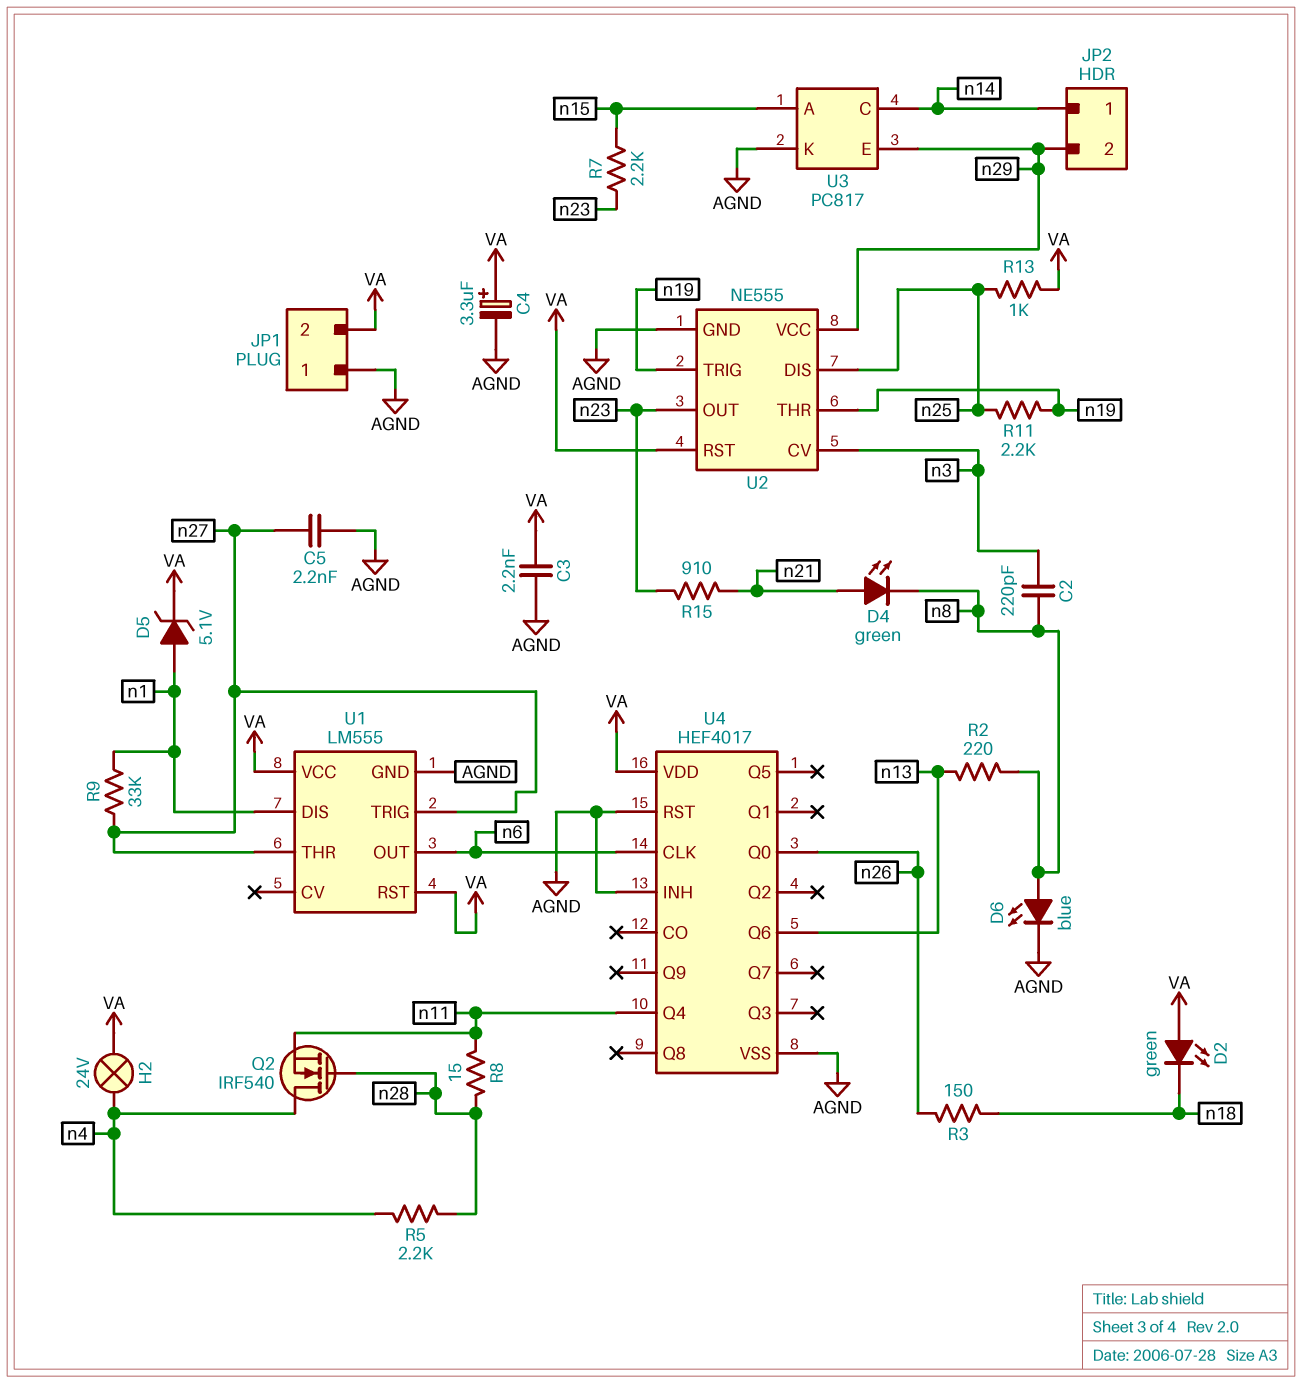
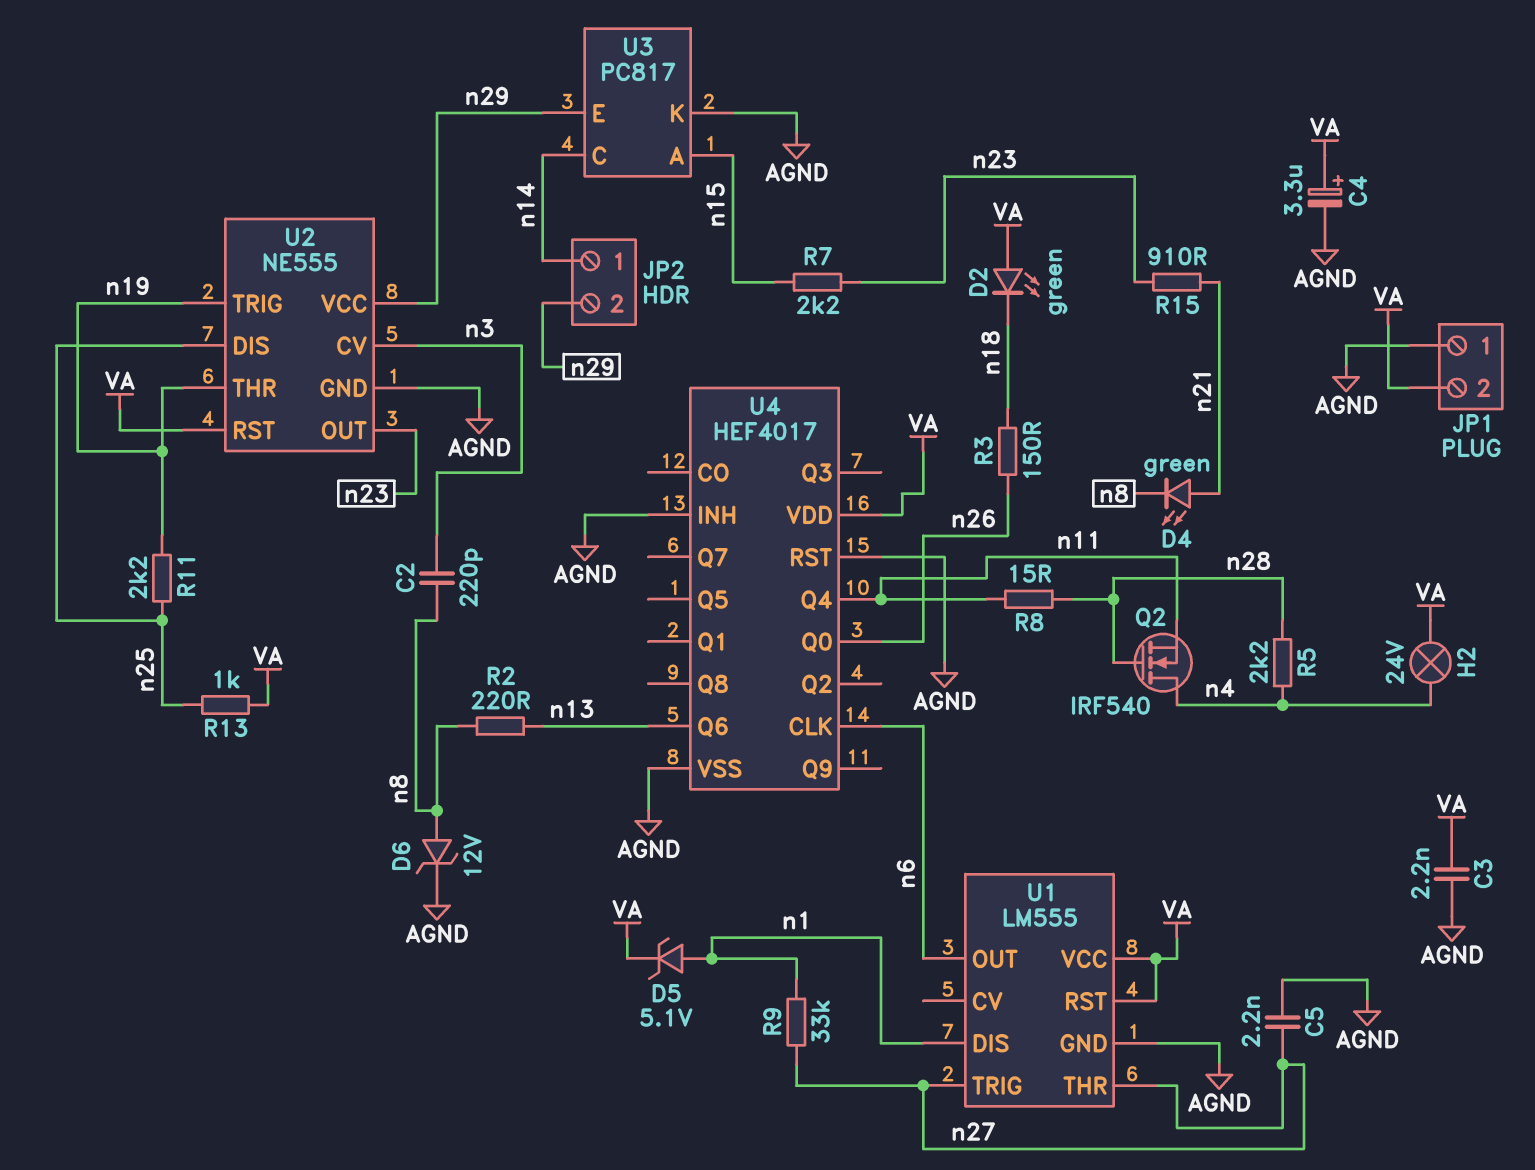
D6: LED blue (A n8, K AGND) -> zener 12V (A n8, K AGND)

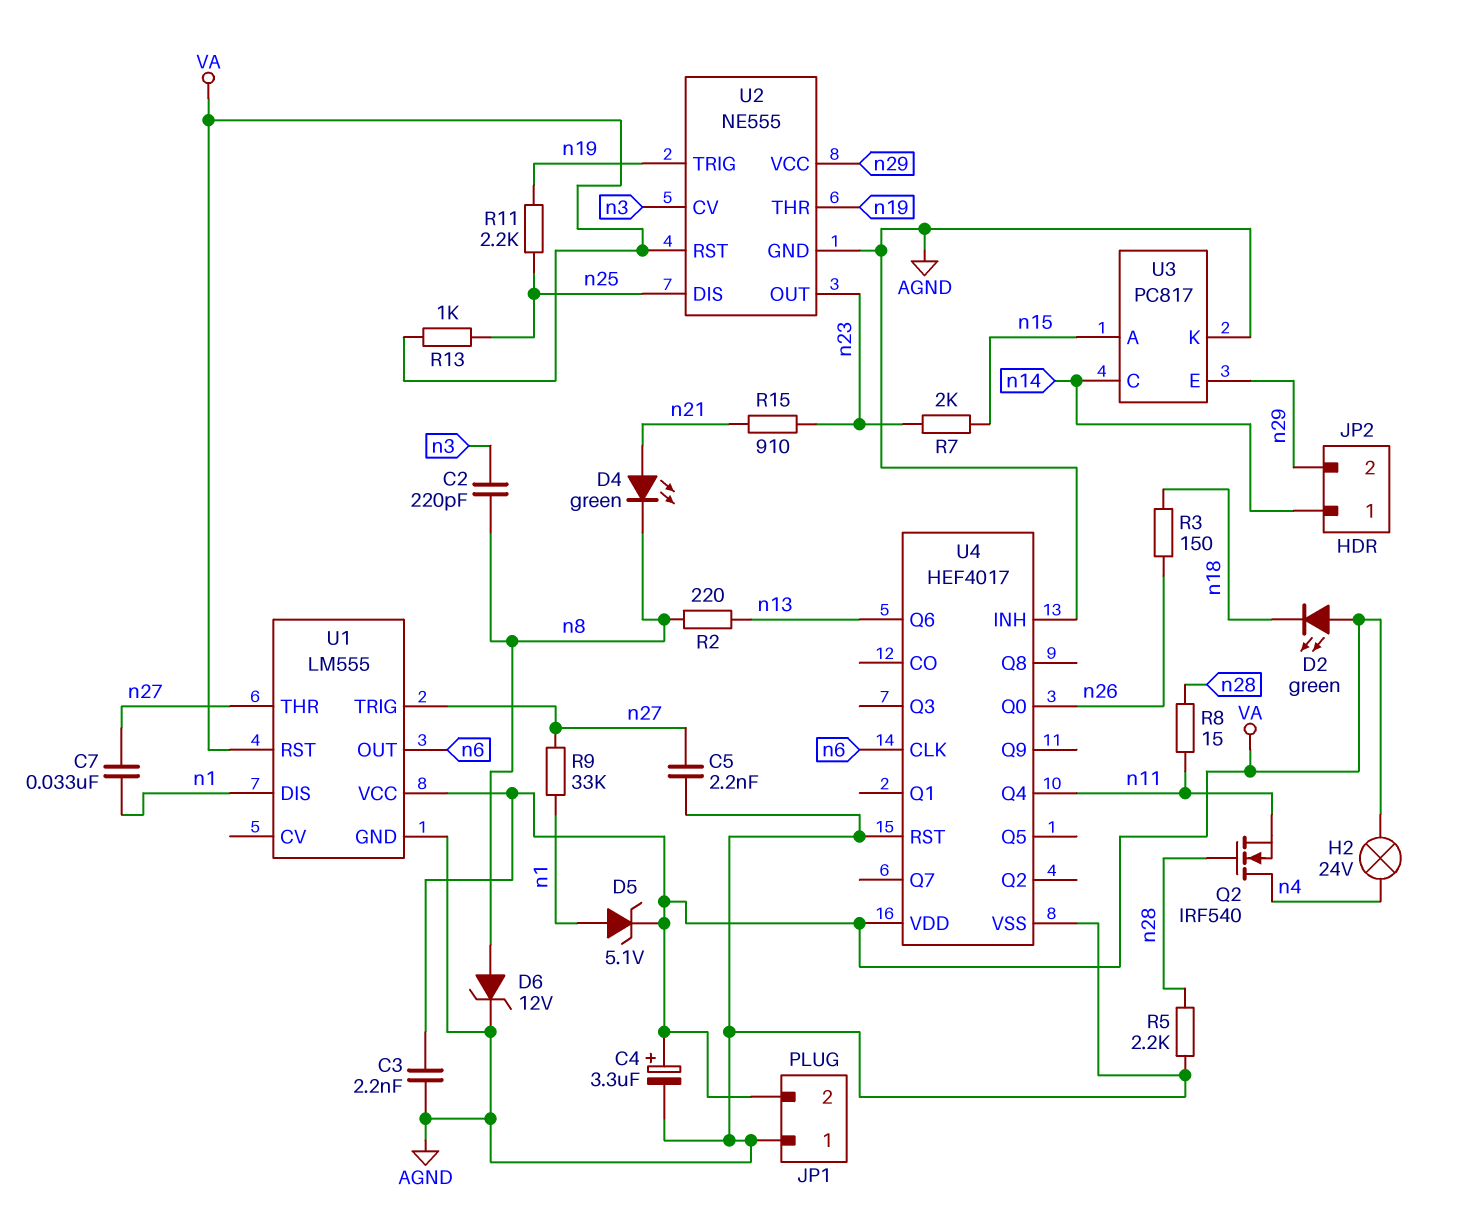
C7: none -> 33nF (n1, n27)
R5: 2.2k (n4, n28) -> 2.2k (AGND, n28)
R7: 2.2k (n15, n23) -> 2k (n15, n23)

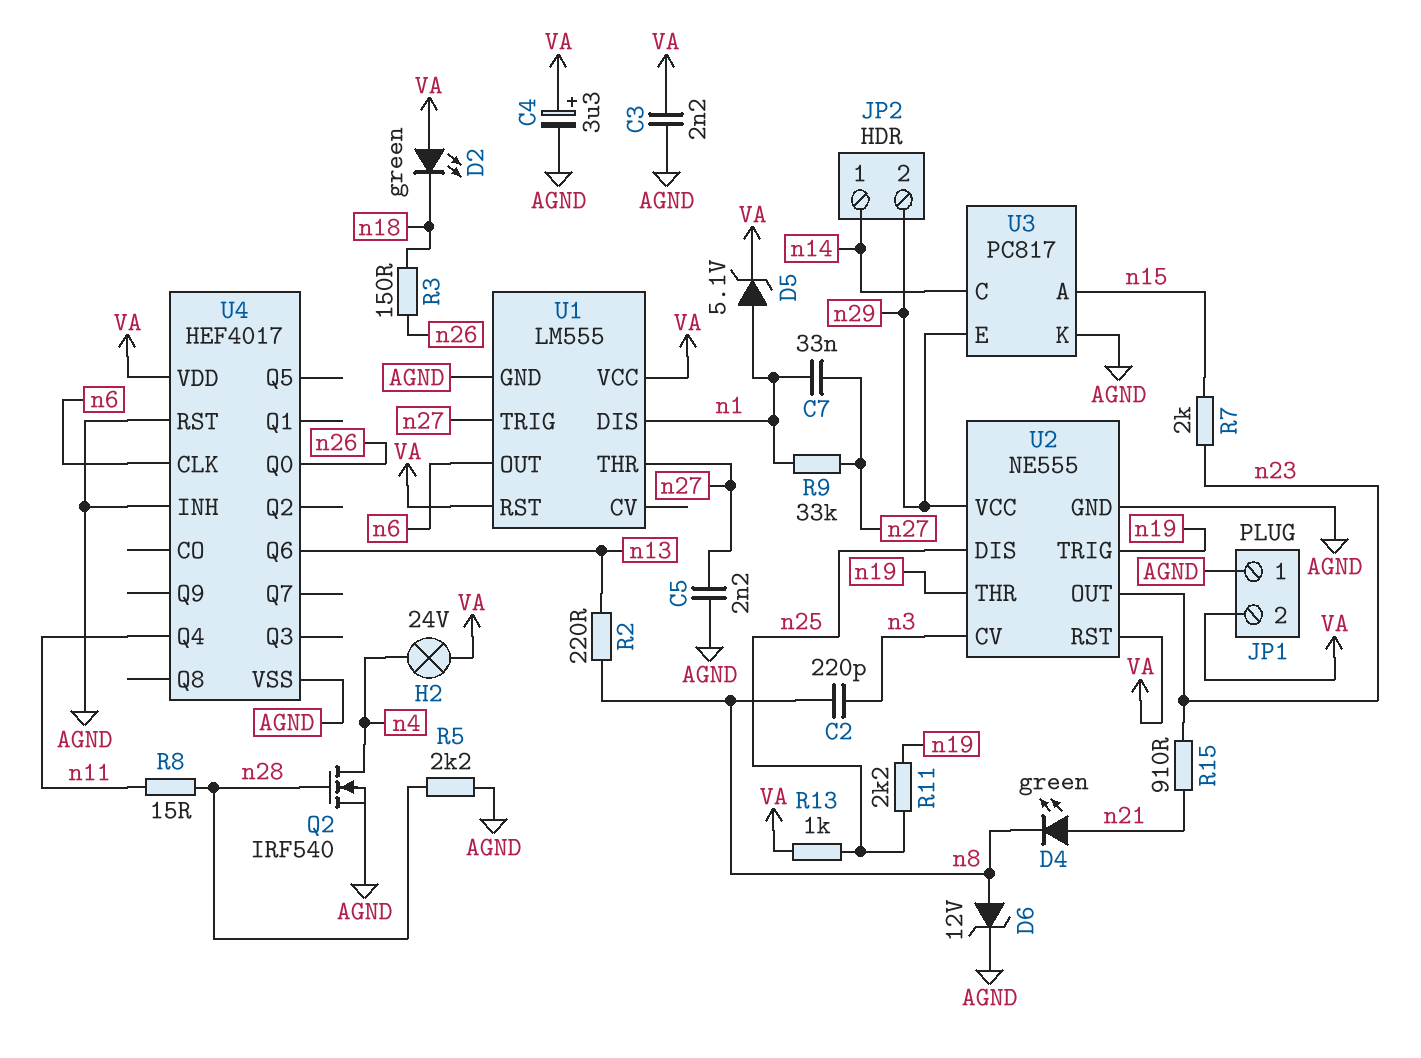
Q2: NMOS IRF540 (G n28, D n4, S n11) -> NMOS IRF540 (G n28, D n4, S AGND)

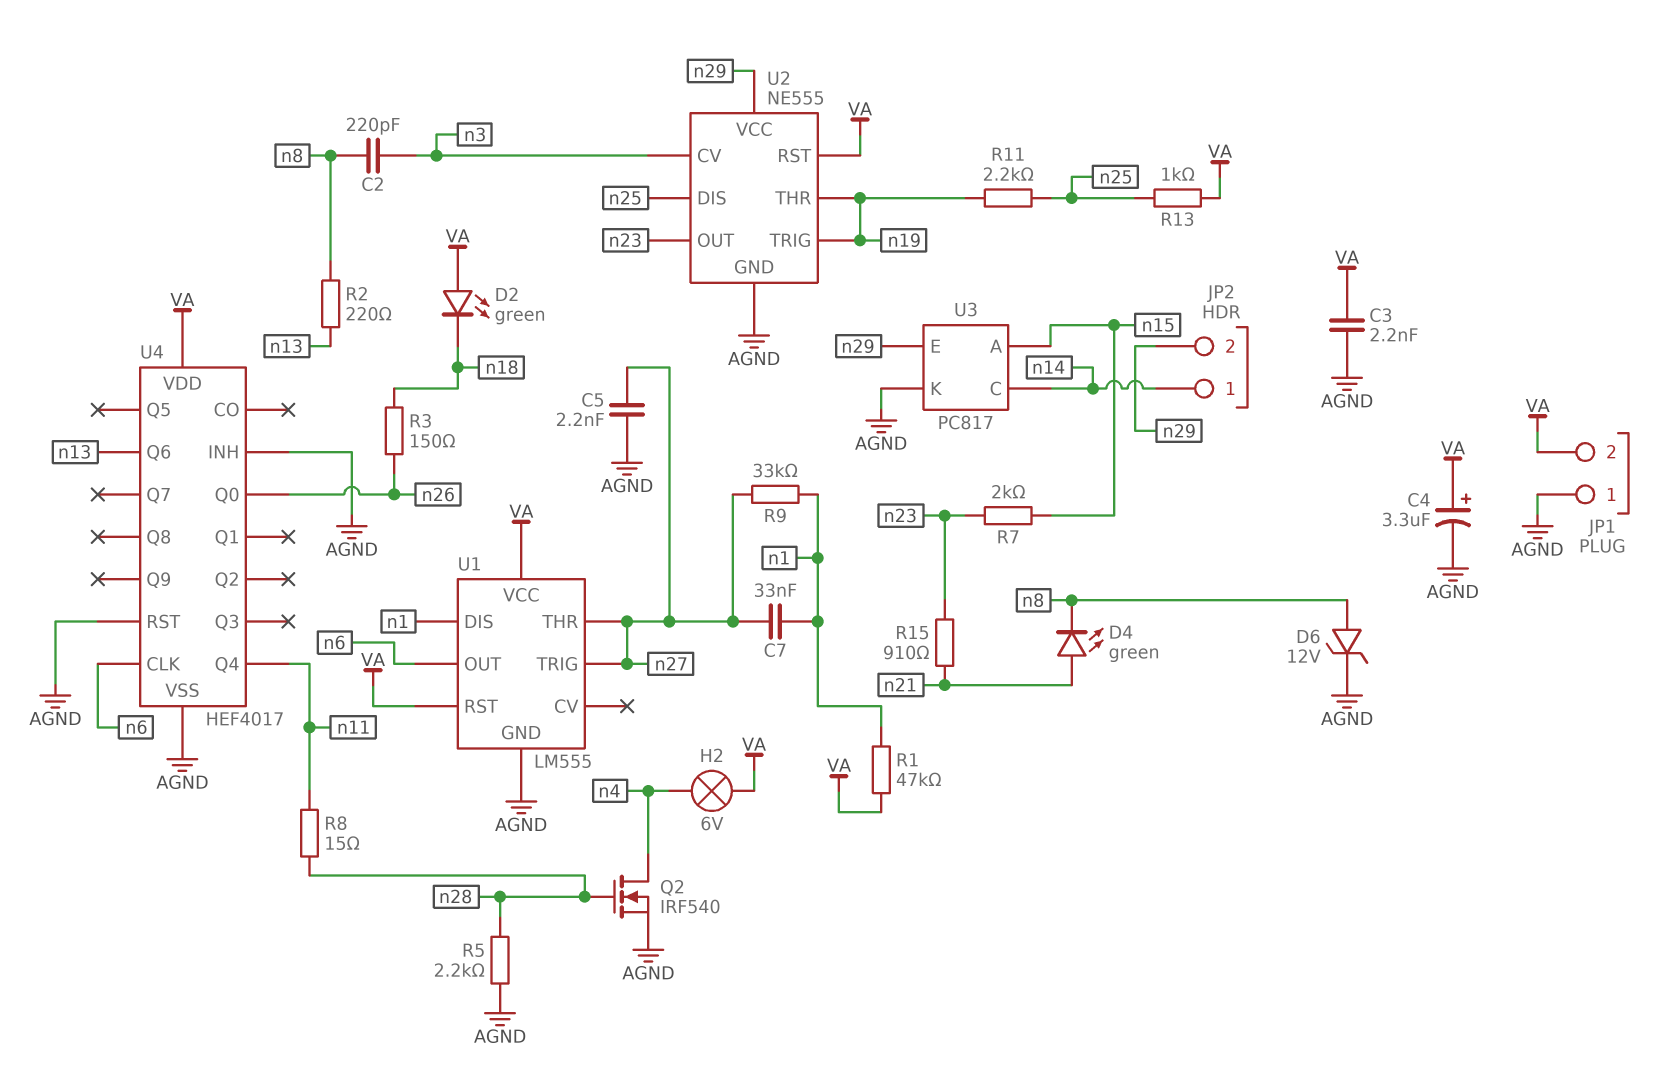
D5: zener 5.1V (A n1, K VA) -> none
H2: lamp 24V (VA, n4) -> lamp 6V (VA, n4)
R1: none -> 47k (VA, n1)

